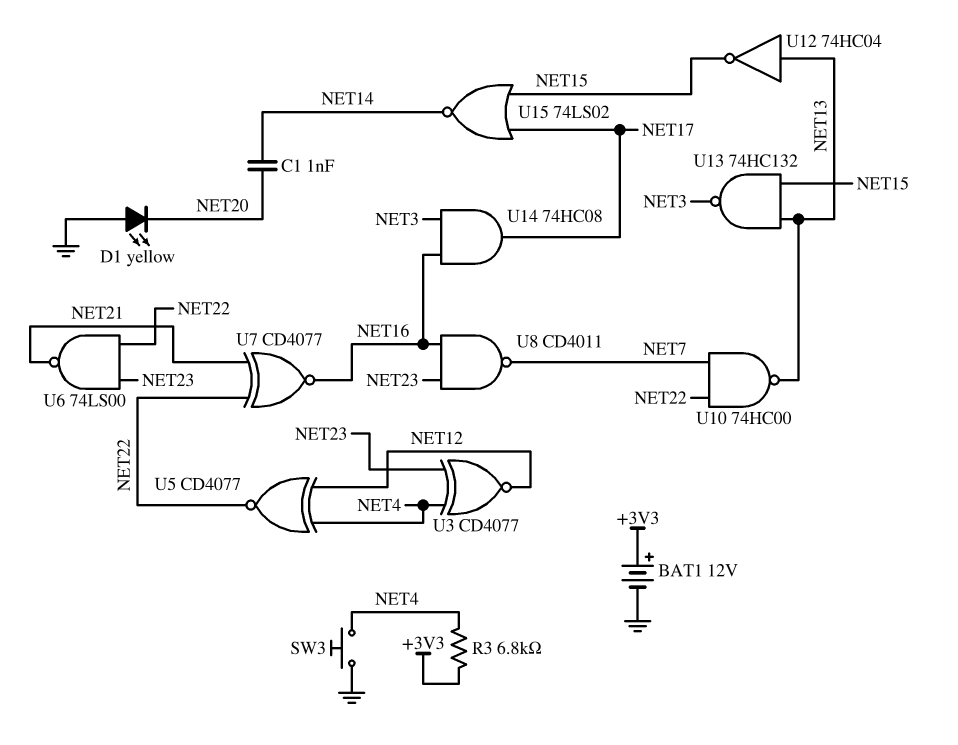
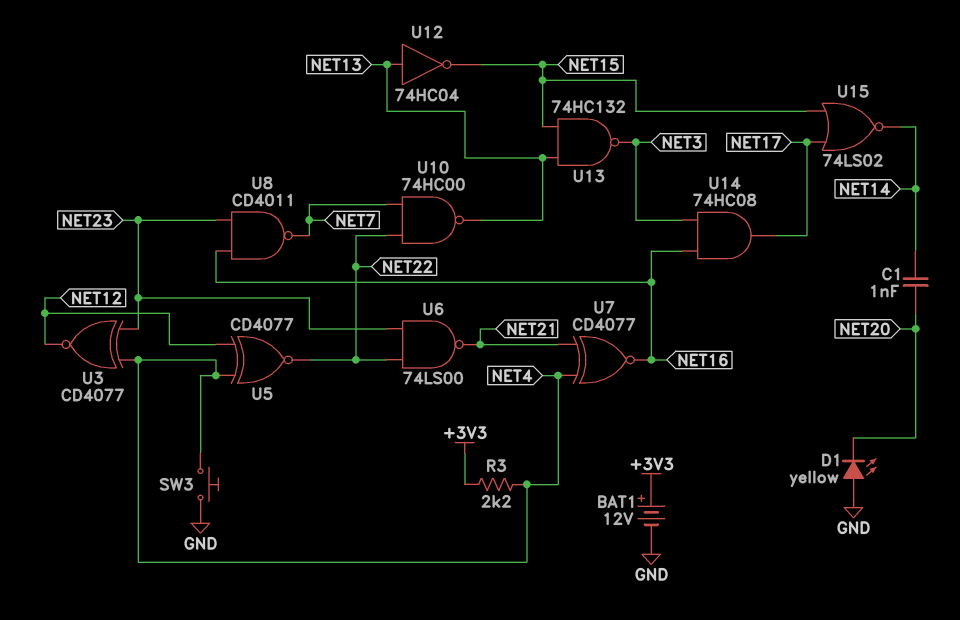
R3: 6.8k (+3V3, NET4) -> 2.2k (+3V3, NET4)
U7: XNOR CD4077 (in NET21, in NET22, out NET16) -> XNOR CD4077 (in NET4, in NET21, out NET16)

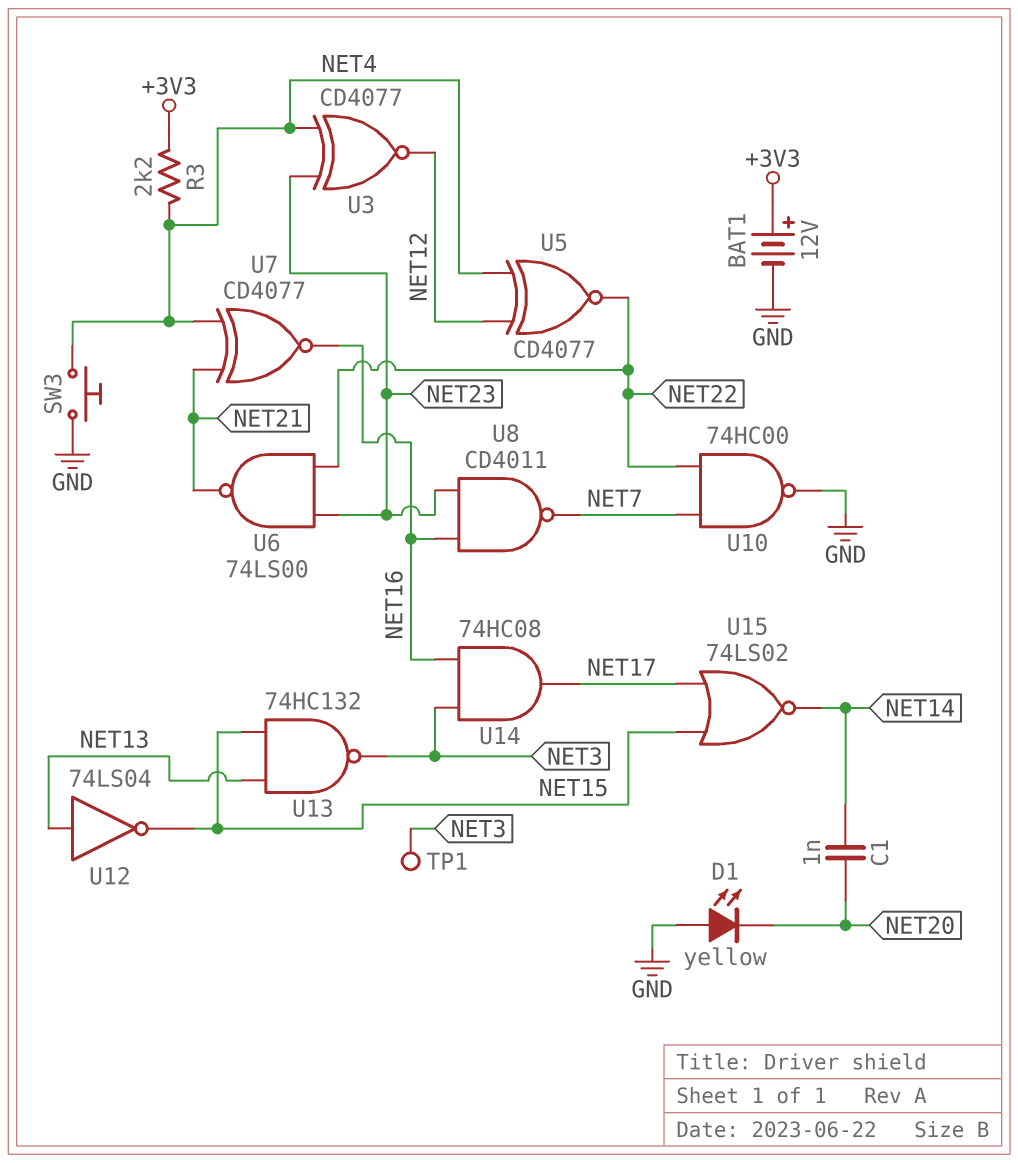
TP1: none -> test point (NET3)
U10: NAND 74HC00 (in NET7, in NET22, out NET13) -> NAND 74HC00 (in NET7, in NET22, out GND)
U12: NOT 74HC04 (in NET13, out NET15) -> NOT 74LS04 (in NET13, out NET15)

